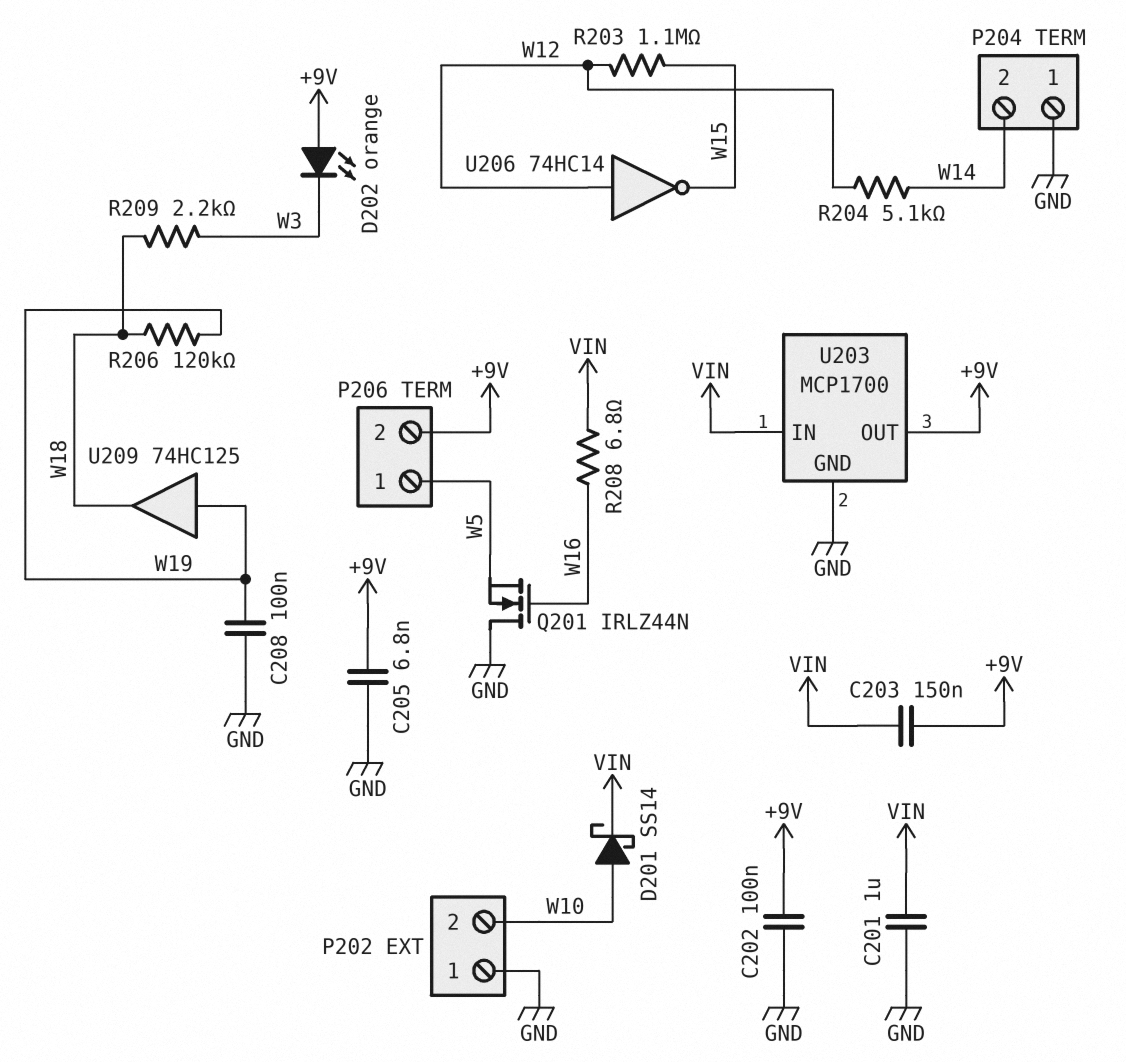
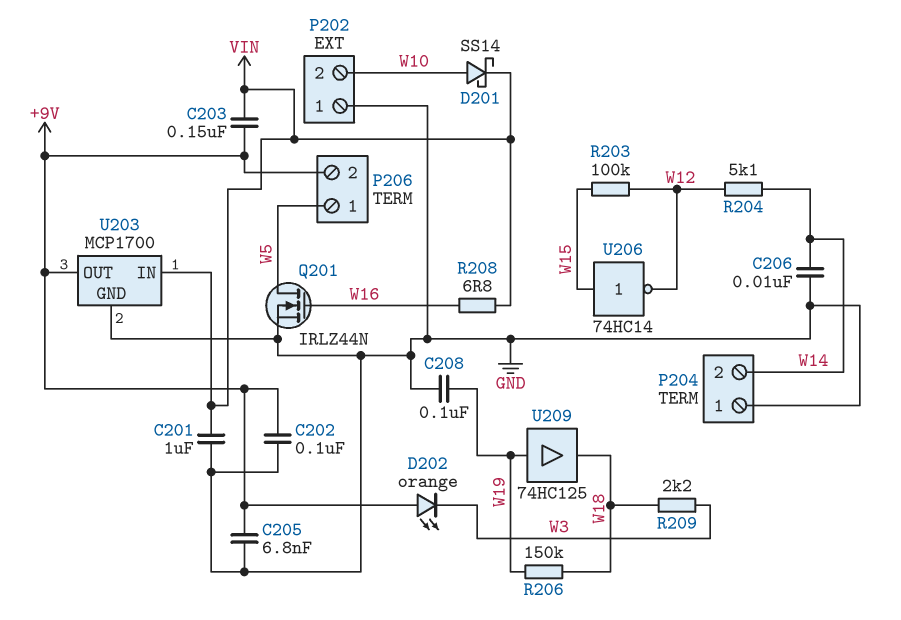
C206: none -> 10nF (GND, W14)
Q201: NMOS IRLZ44N (G W16, D GND, S W5) -> NMOS IRLZ44N (G W16, D W5, S GND)
R203: 1.1M (W12, W15) -> 100k (W12, W15)
R206: 120k (W18, W19) -> 150k (W18, W19)
U206: NOT 74HC14 (in W12, out W15) -> NOT 74HC14 (in W15, out W12)

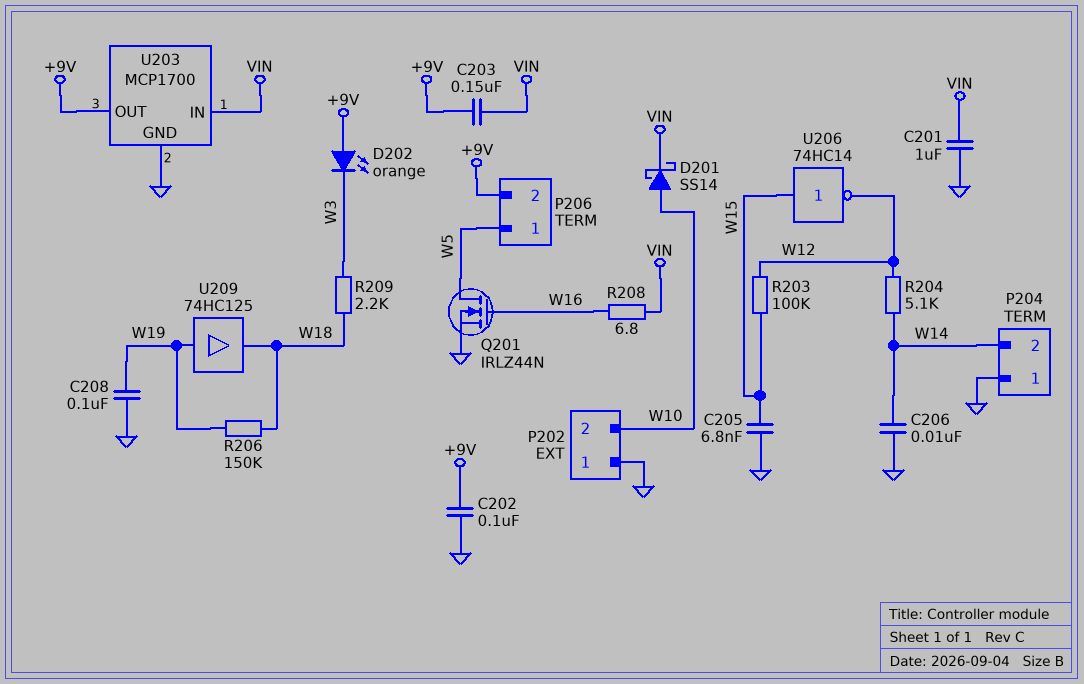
C205: 6.8nF (+9V, GND) -> 6.8nF (GND, W15)

